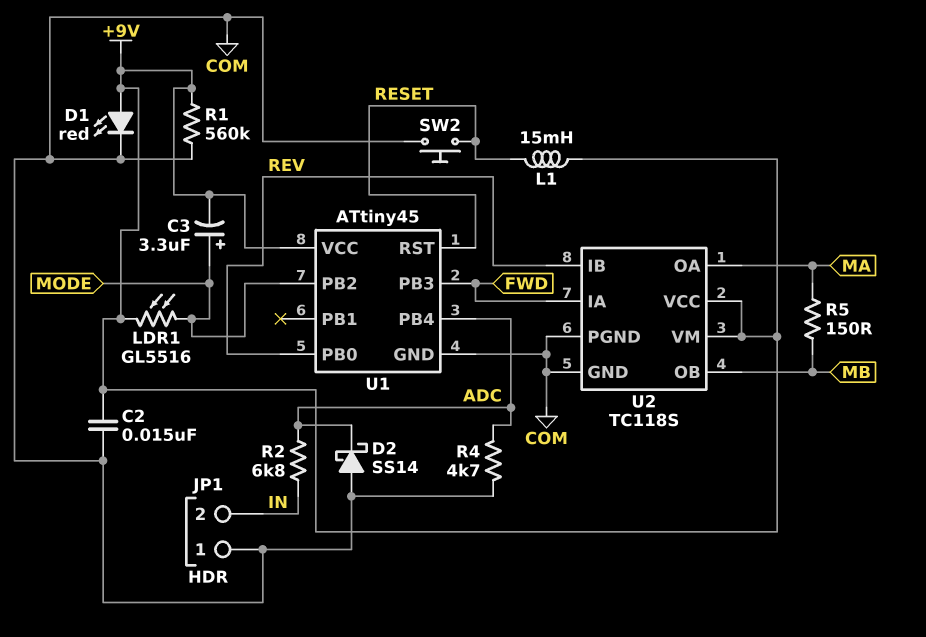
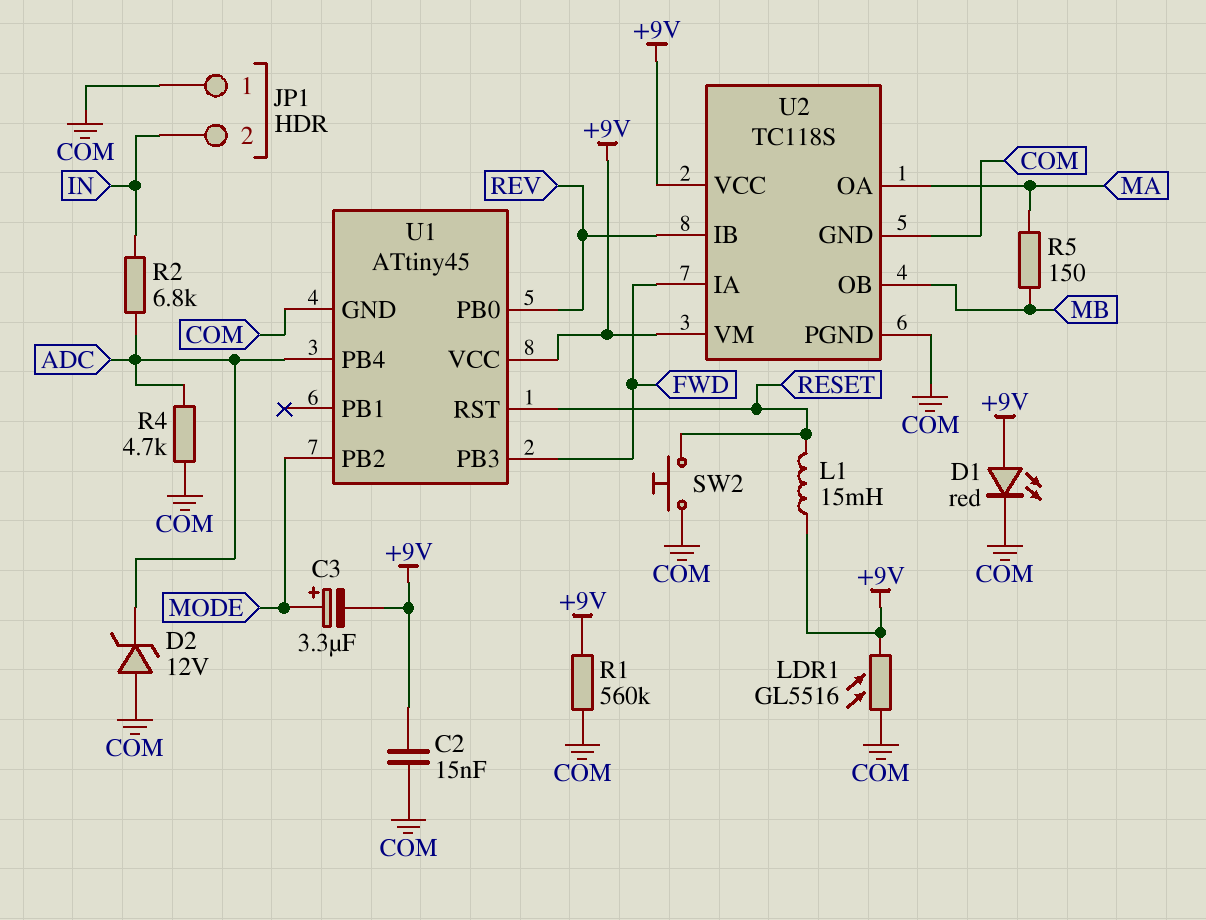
D2: schottky SS14 (A COM, K ADC) -> zener 12V (A COM, K ADC)
LDR1: GL5516 (+9V, MODE) -> GL5516 (+9V, COM)

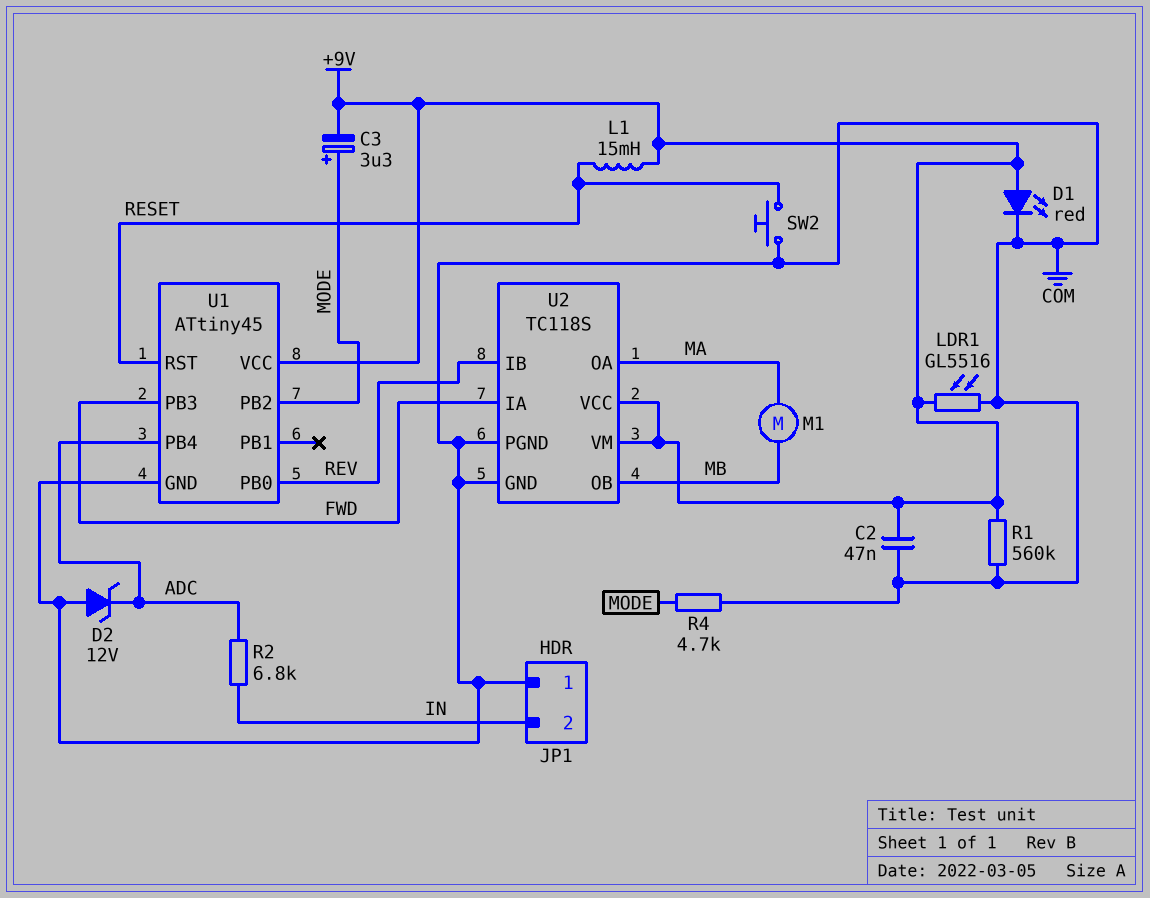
C2: 15nF (+9V, COM) -> 47nF (+9V, COM)
M1: none -> motor (MA, MB)
R4: 4.7k (ADC, COM) -> 4.7k (COM, MODE)
R5: 150 (MA, MB) -> none

